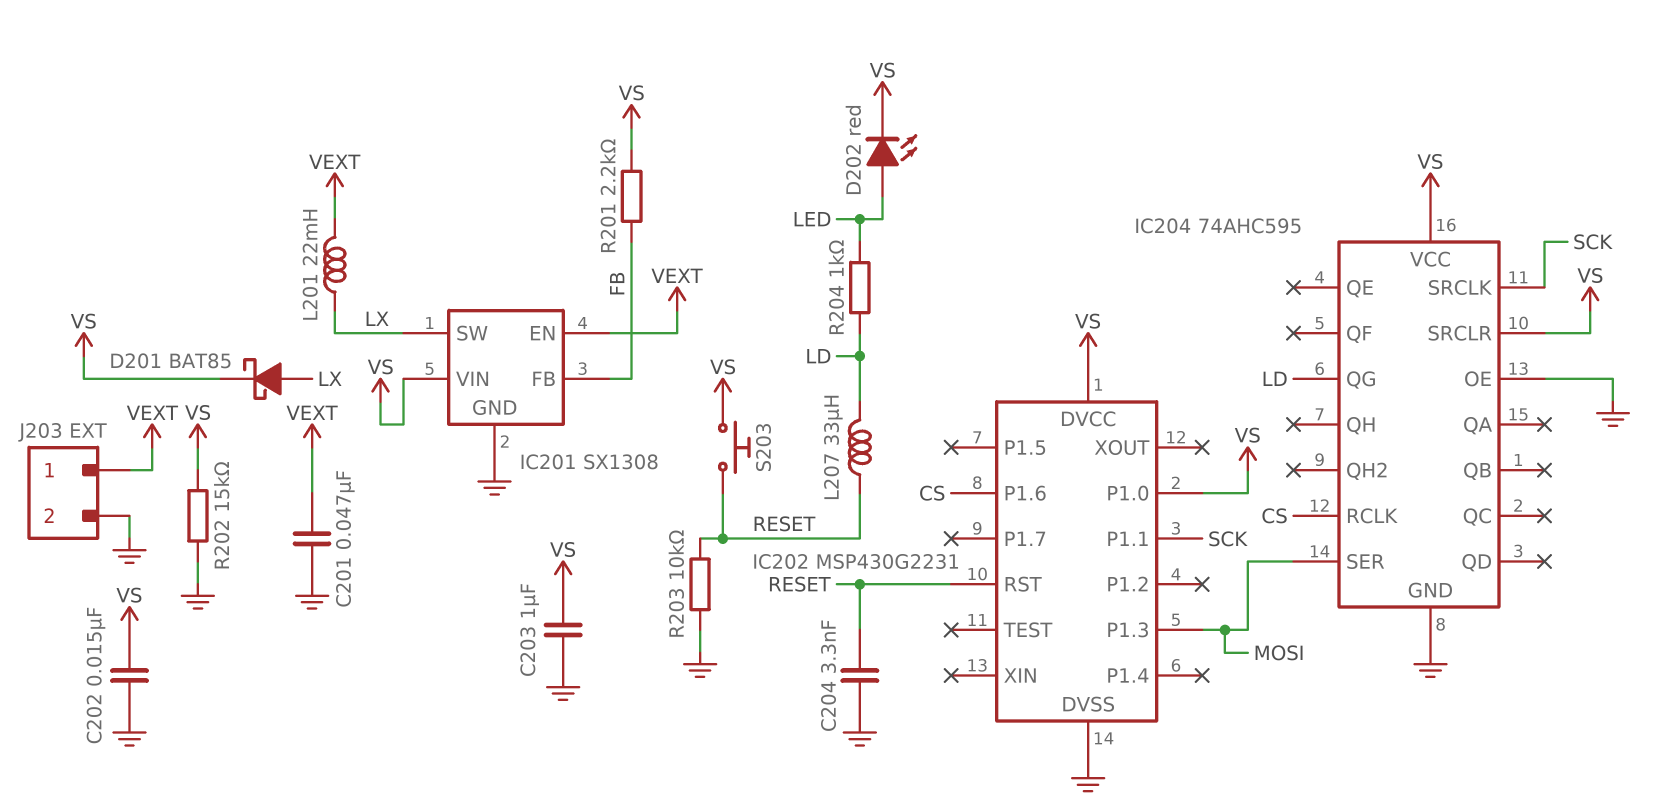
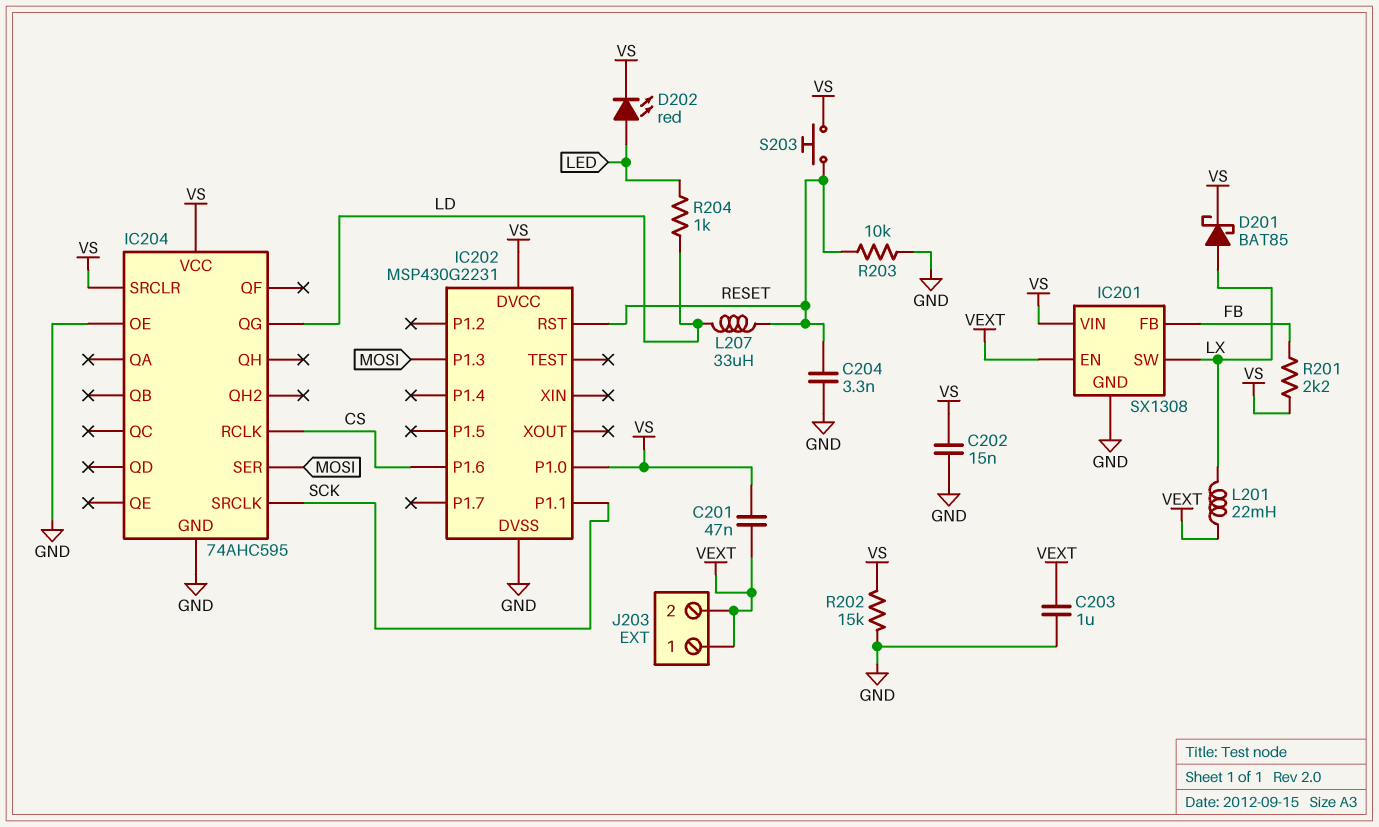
C201: 47nF (GND, VEXT) -> 47nF (VEXT, VS)
C203: 1uF (GND, VS) -> 1uF (GND, VEXT)
J203 pin 2: GND -> VEXT

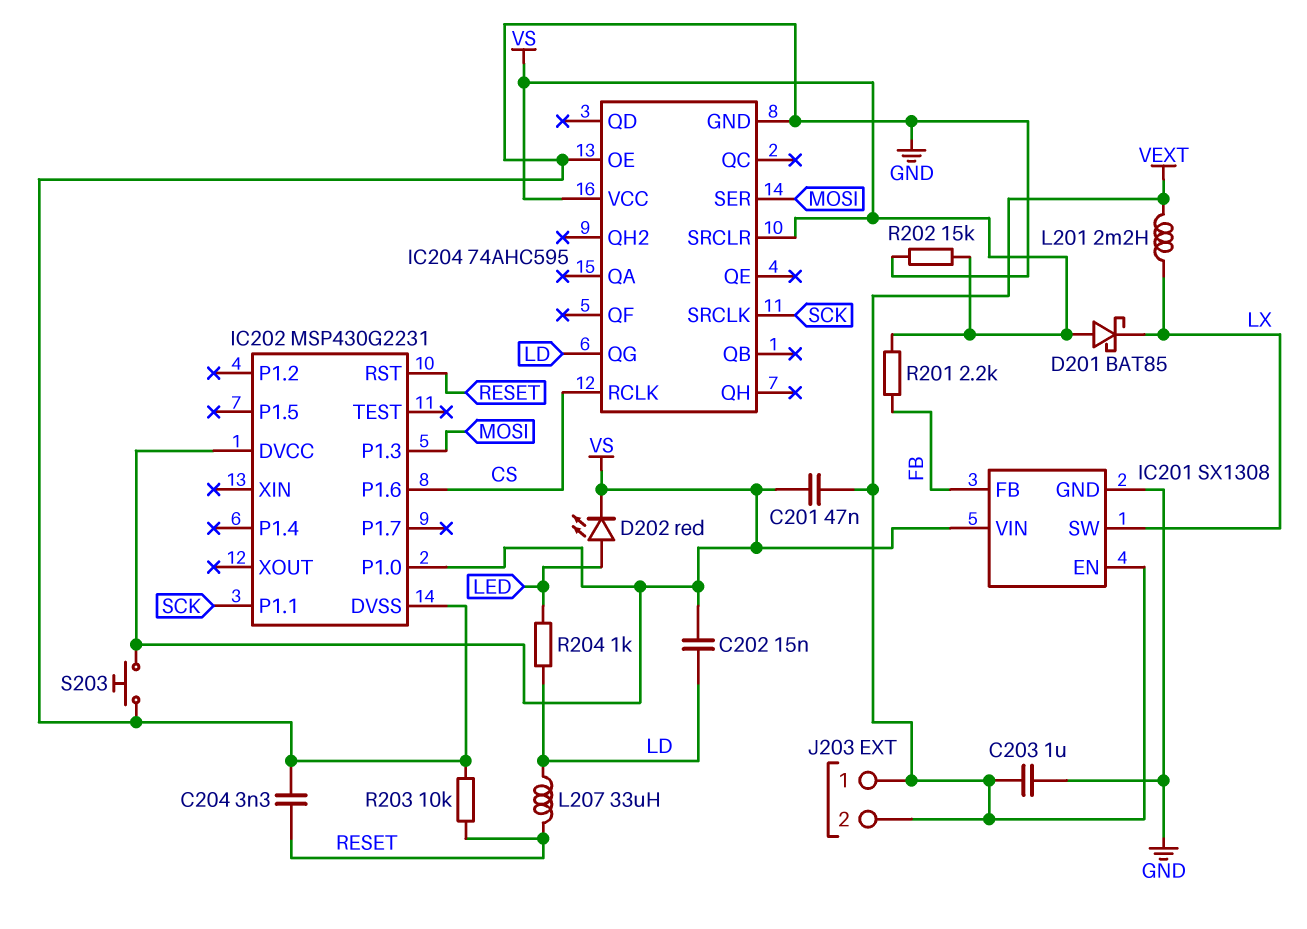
C202: 15nF (GND, VS) -> 15nF (LD, VS)
D201: schottky BAT85 (A LX, K VS) -> schottky BAT85 (A VS, K LX)
L201: 22mH (LX, VEXT) -> 2.2mH (LX, VEXT)
S203: button (RESET, VS) -> button (GND, VS)

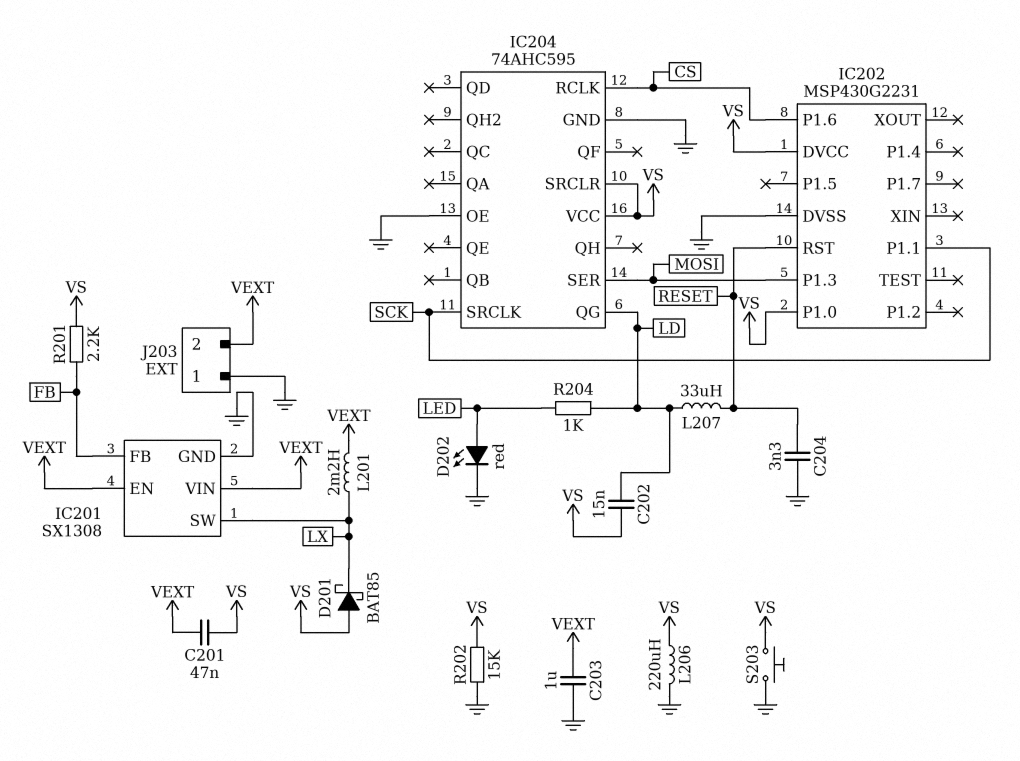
D202: LED red (A LED, K VS) -> LED red (A LED, K GND)
IC201 pin VIN: VS -> VEXT
J203 pin 1: VEXT -> GND
L206: none -> 220uH (GND, VS)
R203: 10k (GND, RESET) -> none

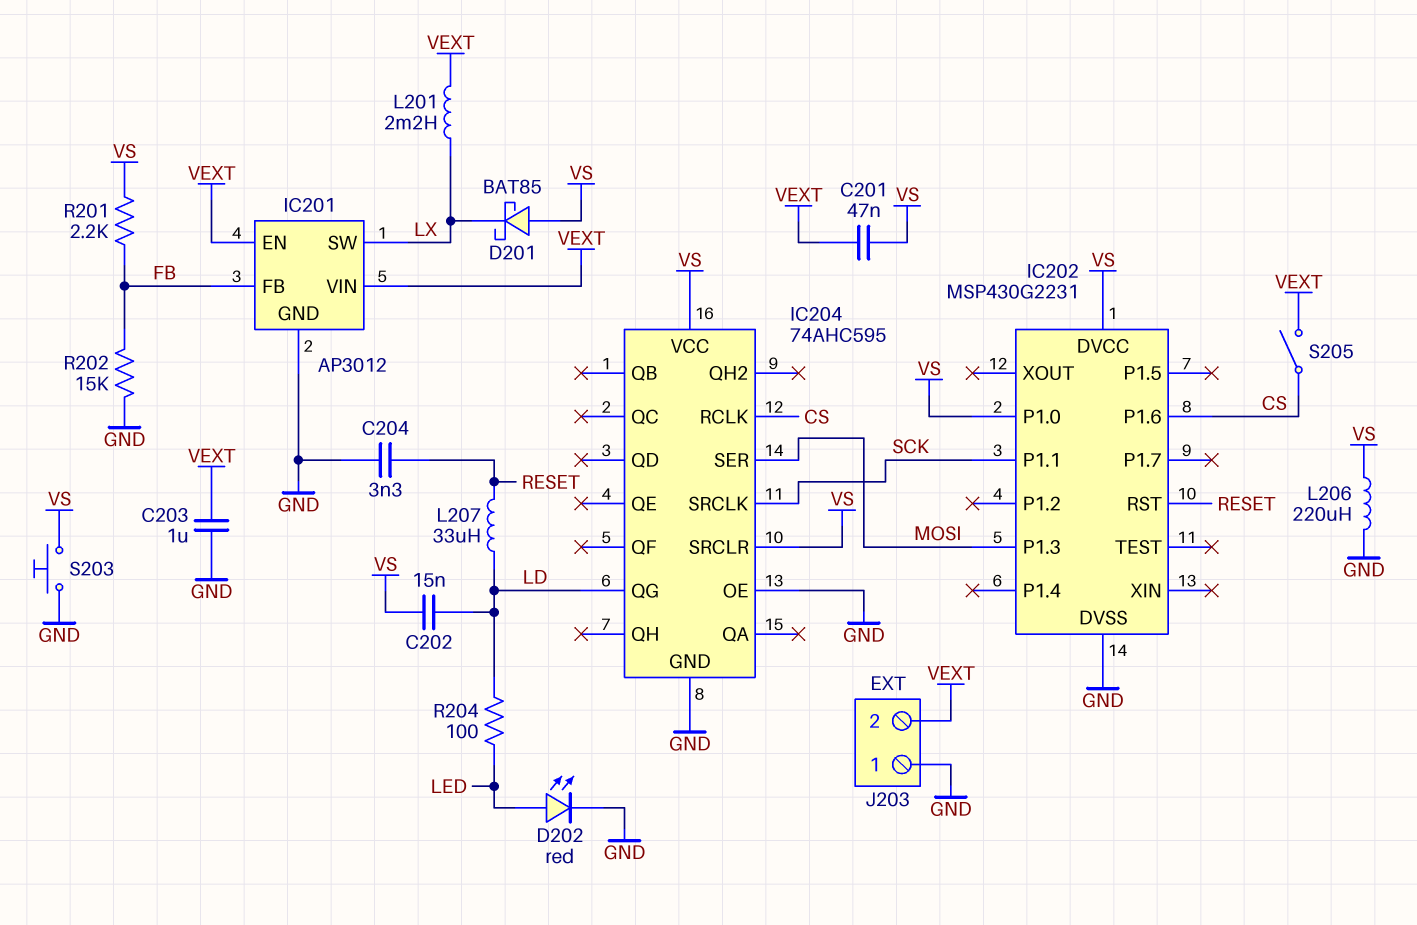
IC201: SX1308 -> AP3012
R202: 15k (GND, VS) -> 15k (FB, GND)
R204: 1k (LD, LED) -> 100 (LD, LED)
S205: none -> switch (CS, VEXT)

